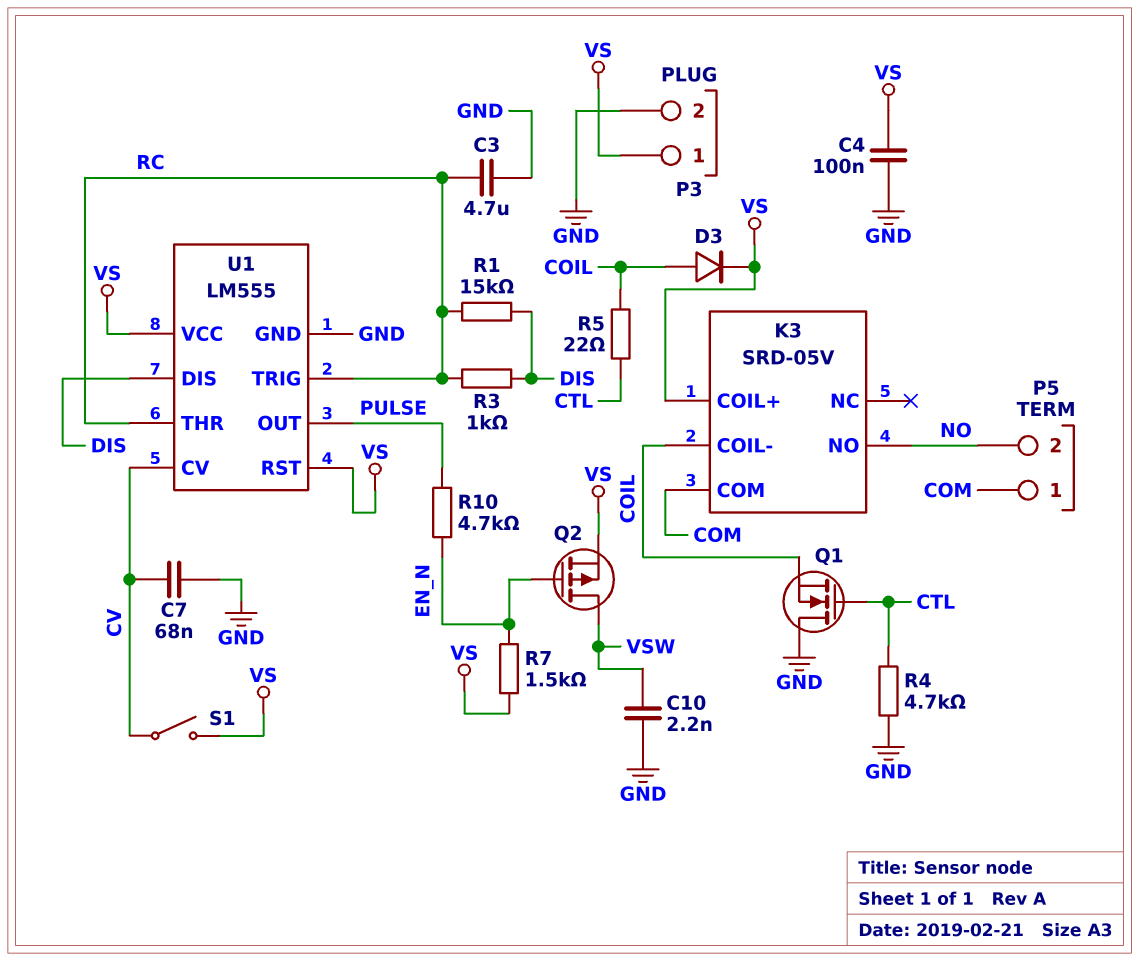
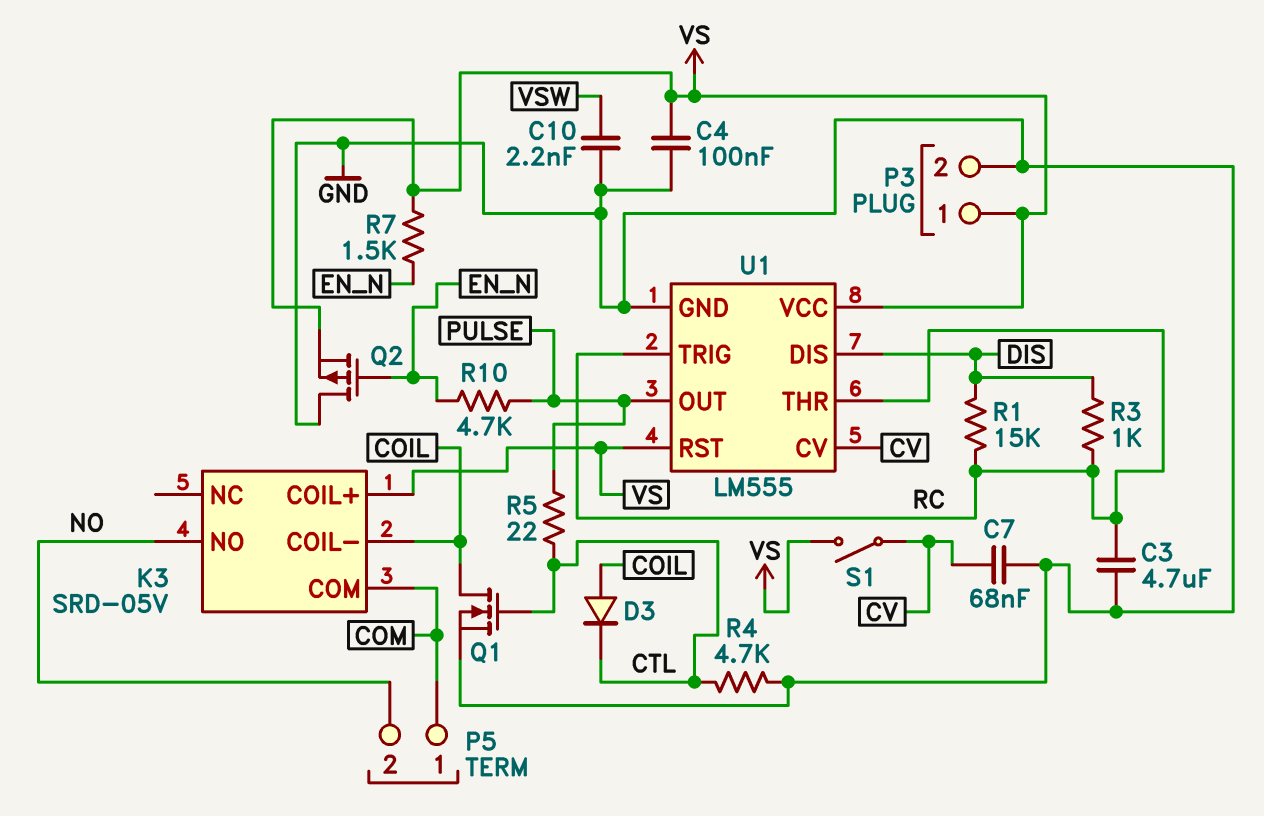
D3: diode (A COIL, K VS) -> diode (A COIL, K CTL)
Q1: NMOS (G CTL, D GND, S COIL) -> NMOS (G CTL, D COIL, S GND)
Q2: PMOS (G EN_N, D VSW, S VS) -> PMOS (G EN_N, D GND, S VS)
R5: 22 (COIL, CTL) -> 22 (CTL, PULSE)

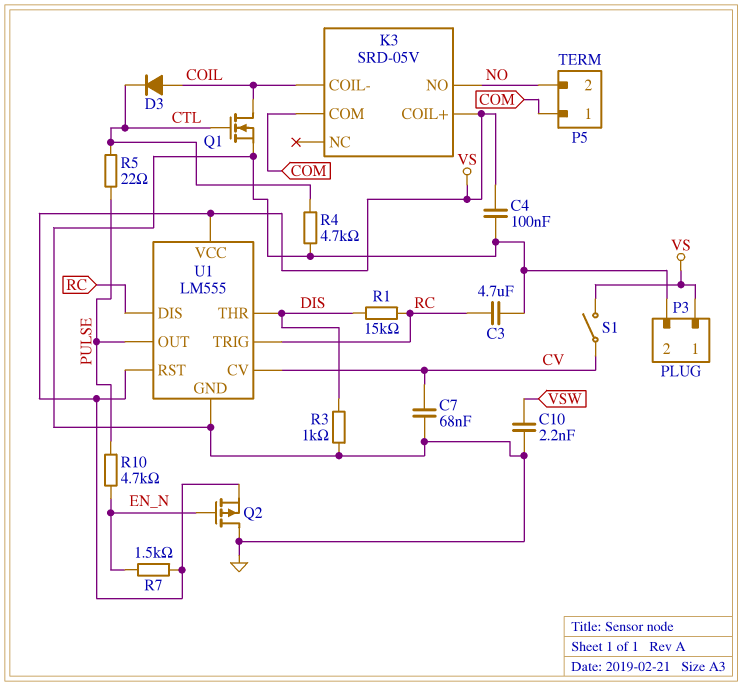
R3: 1k (DIS, RC) -> 1k (DIS, GND)
U1 pin DIS: DIS -> RC
U1 pin THR: RC -> DIS

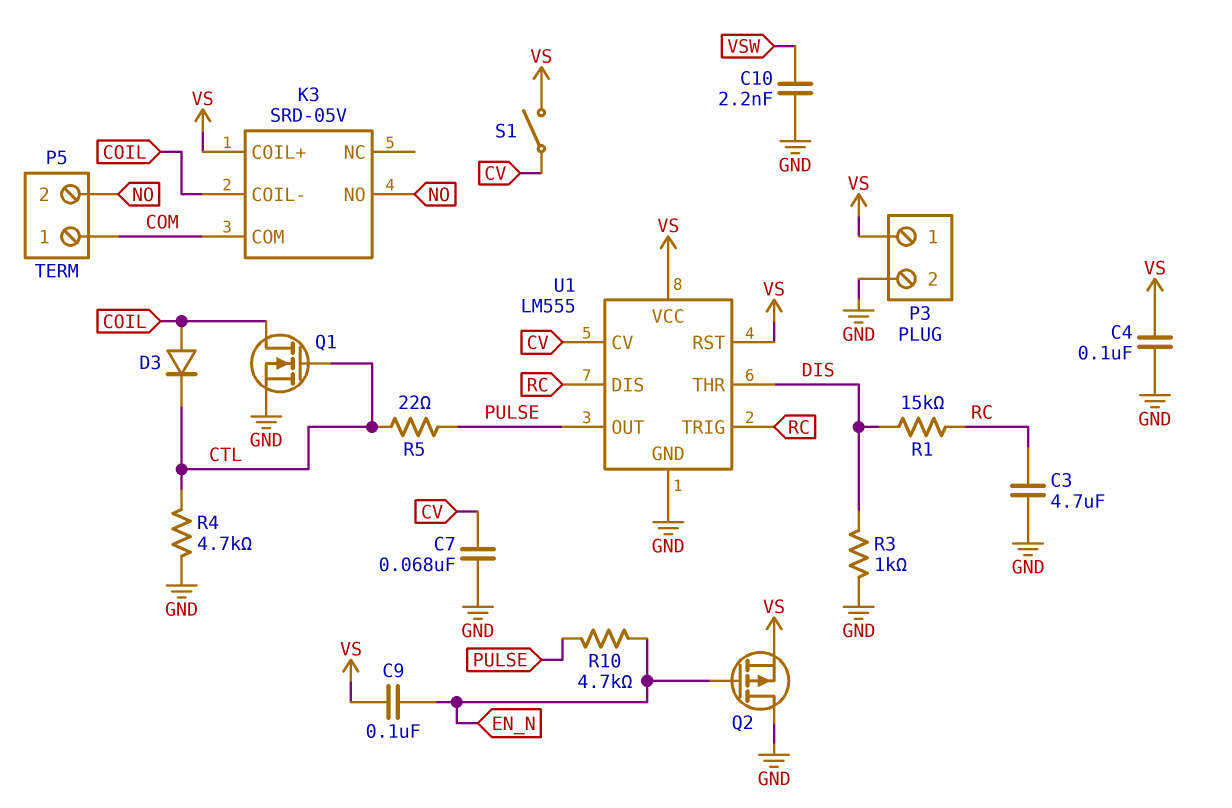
C9: none -> 100nF (EN_N, VS)
R7: 1.5k (EN_N, VS) -> none

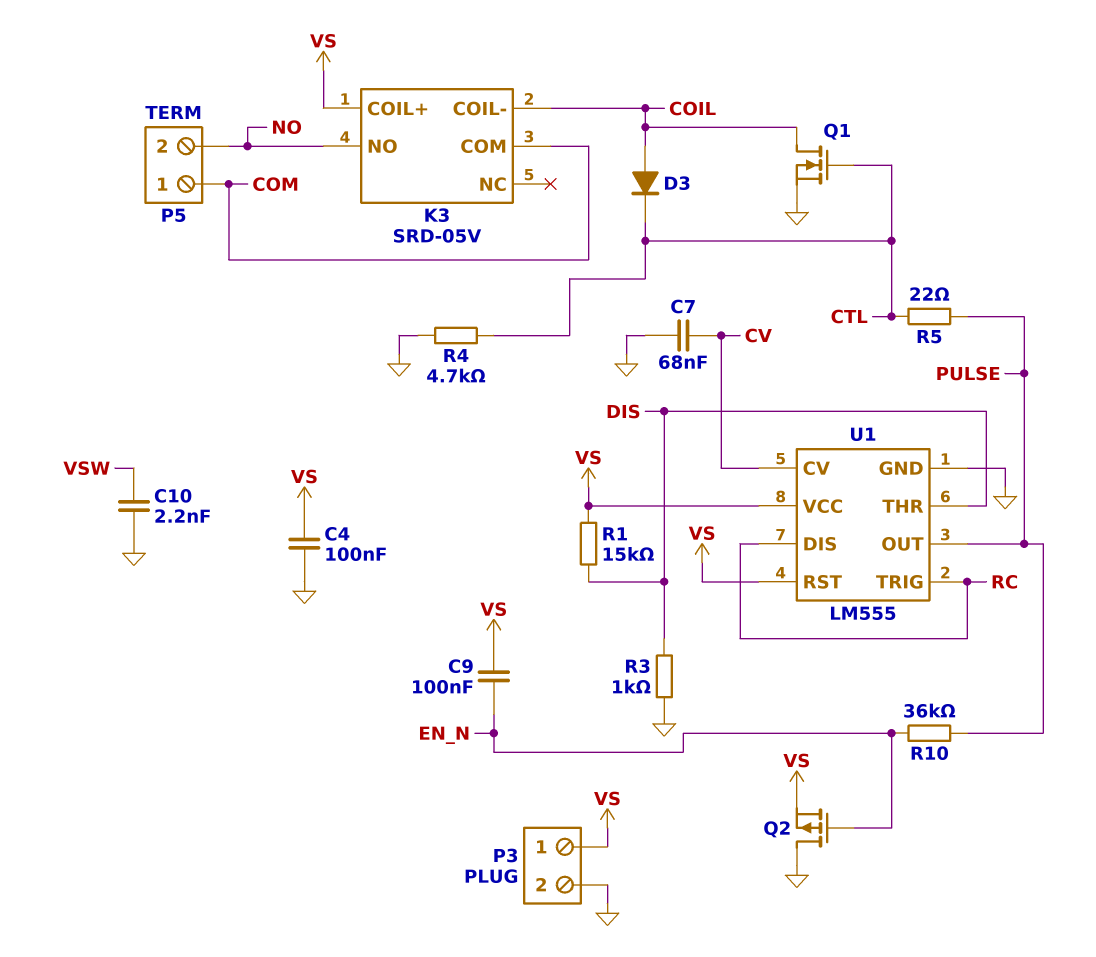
C3: 4.7uF (GND, RC) -> none
R1: 15k (DIS, RC) -> 15k (DIS, VS)
R10: 4.7k (EN_N, PULSE) -> 36k (EN_N, PULSE)
S1: switch (CV, VS) -> none

